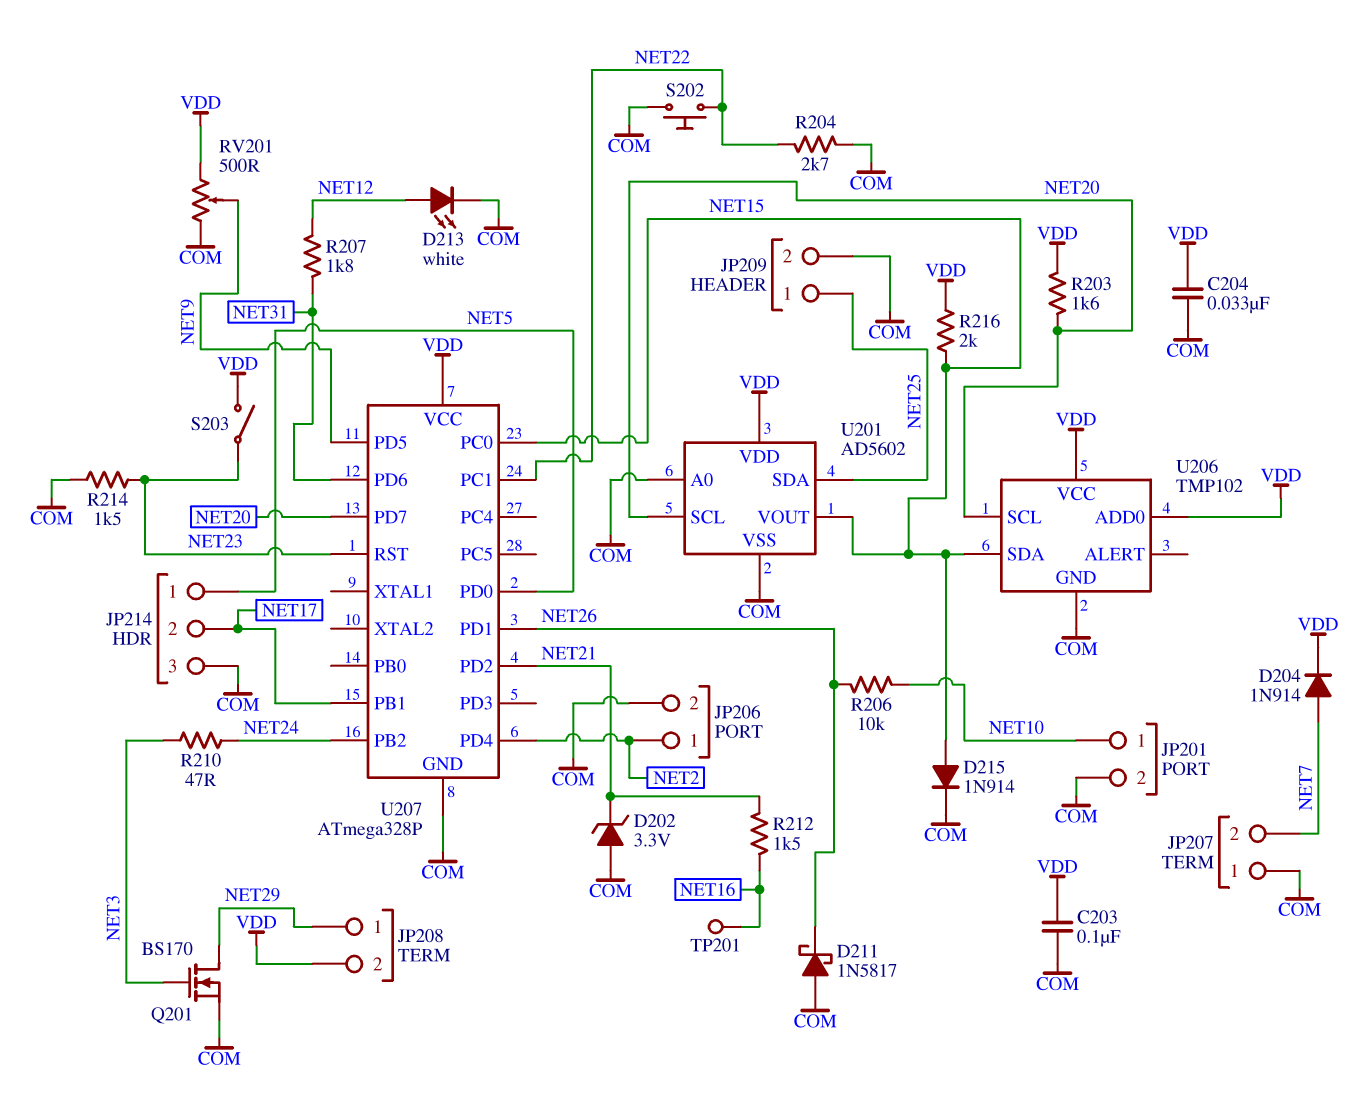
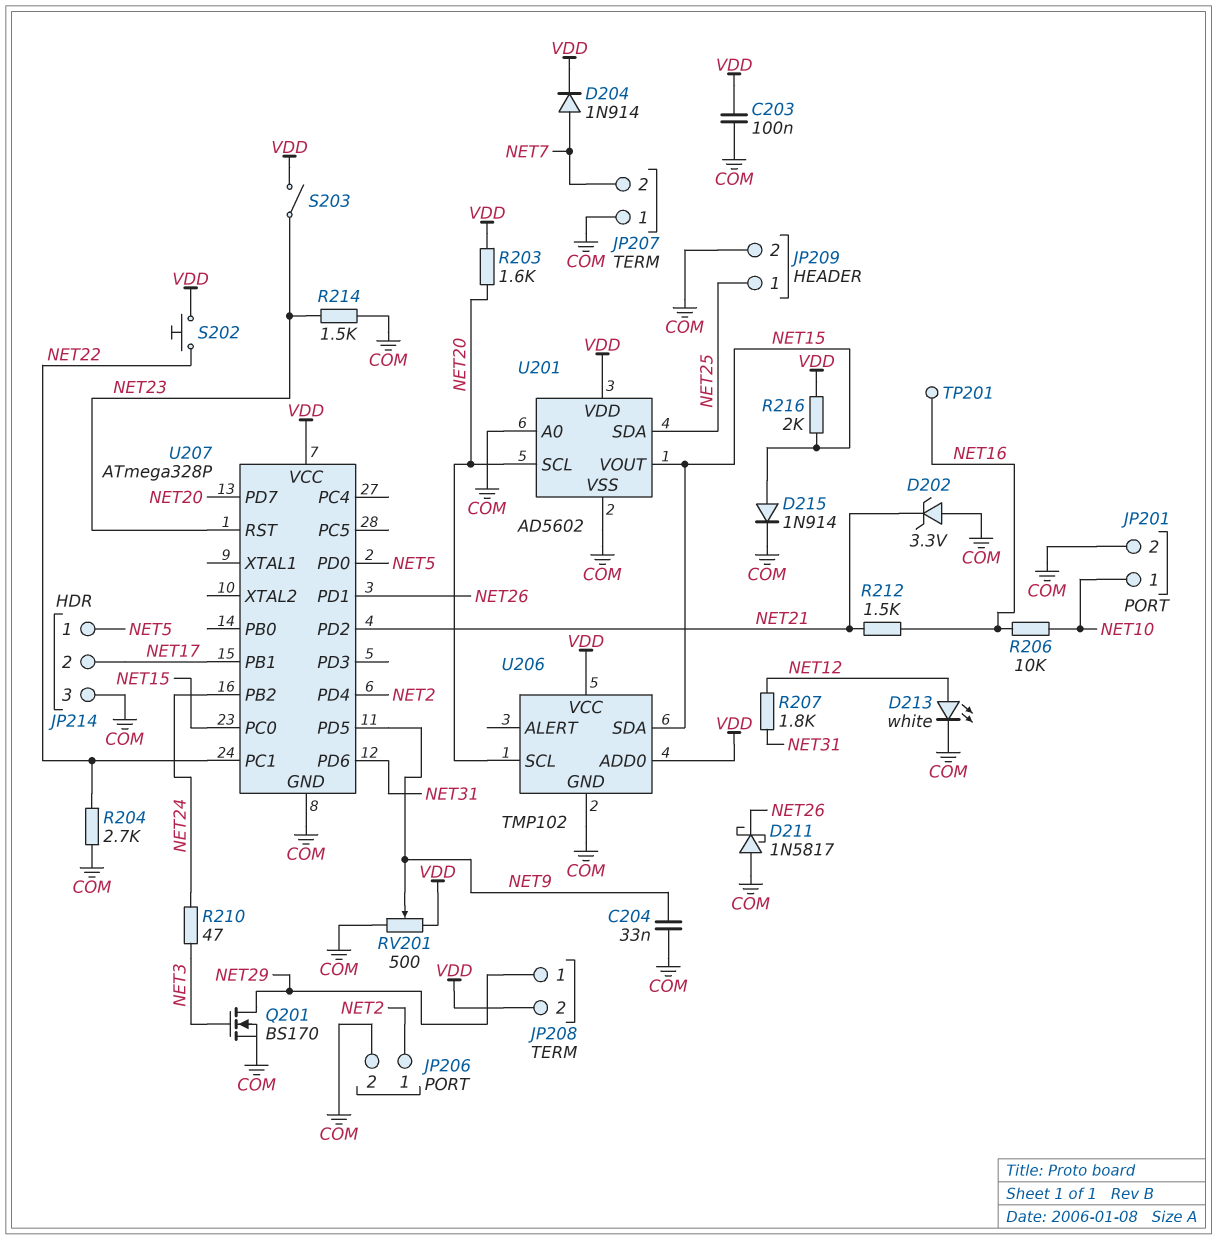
C204: 33nF (COM, VDD) -> 33nF (COM, NET9)
R206: 10k (NET10, NET26) -> 10k (NET10, NET16)
S202: button (COM, NET22) -> button (NET22, VDD)

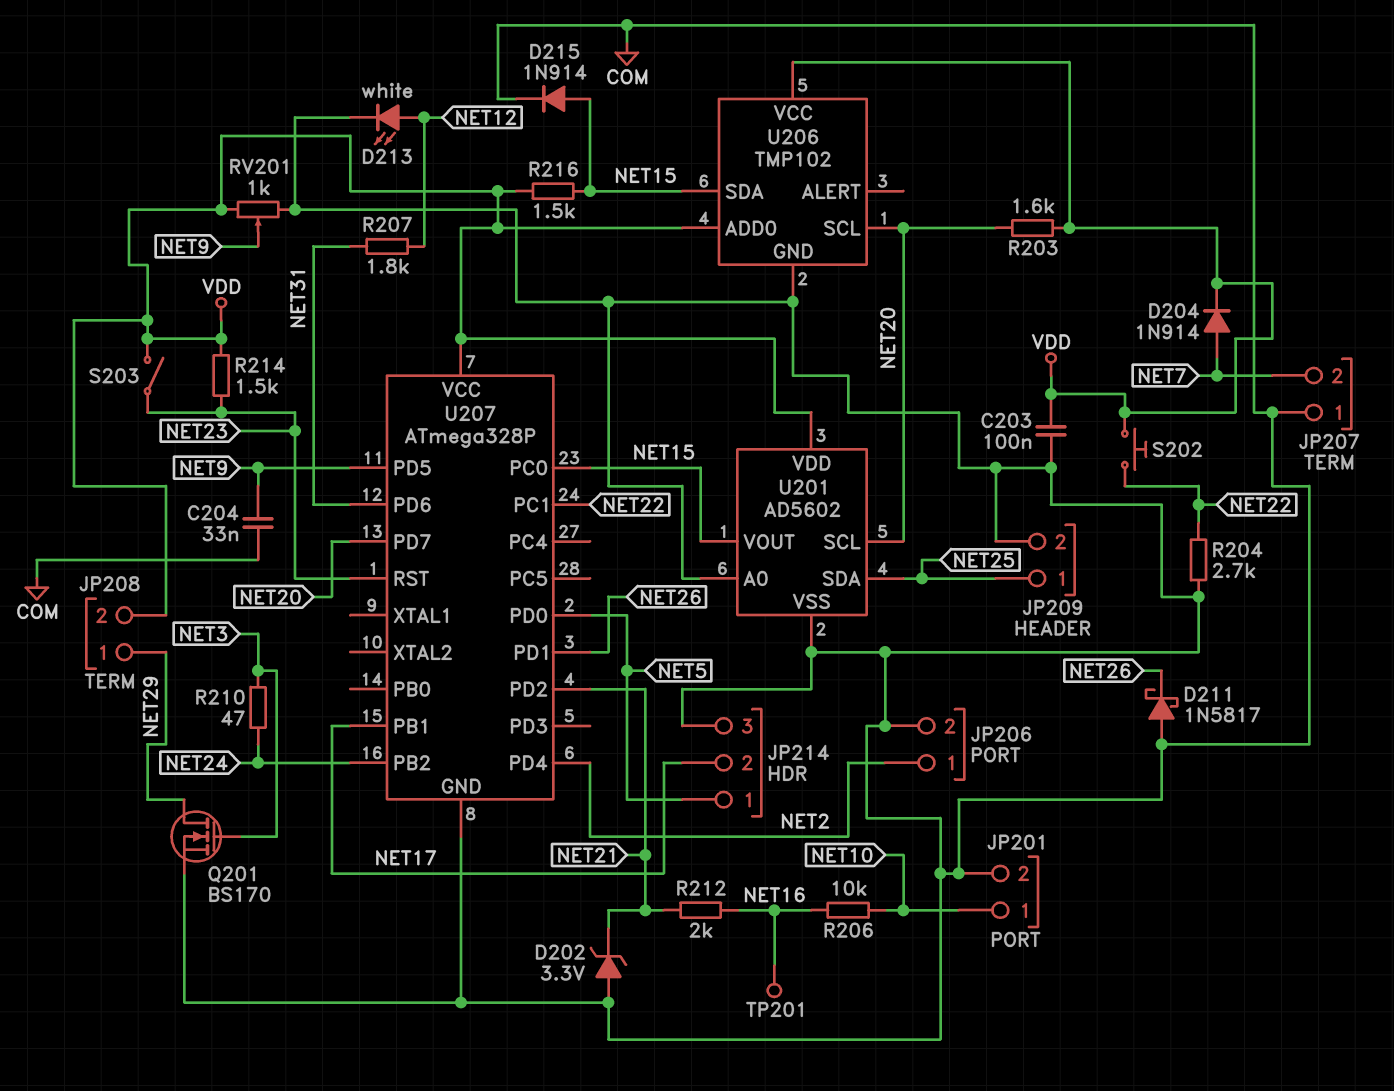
R212: 1.5k (NET16, NET21) -> 2k (NET16, NET21)
R214: 1.5k (COM, NET23) -> 1.5k (NET23, VDD)
R216: 2k (NET15, VDD) -> 1.5k (NET15, VDD)
RV201: 500 (COM, VDD, wiper NET9) -> 1k (COM, VDD, wiper NET9)

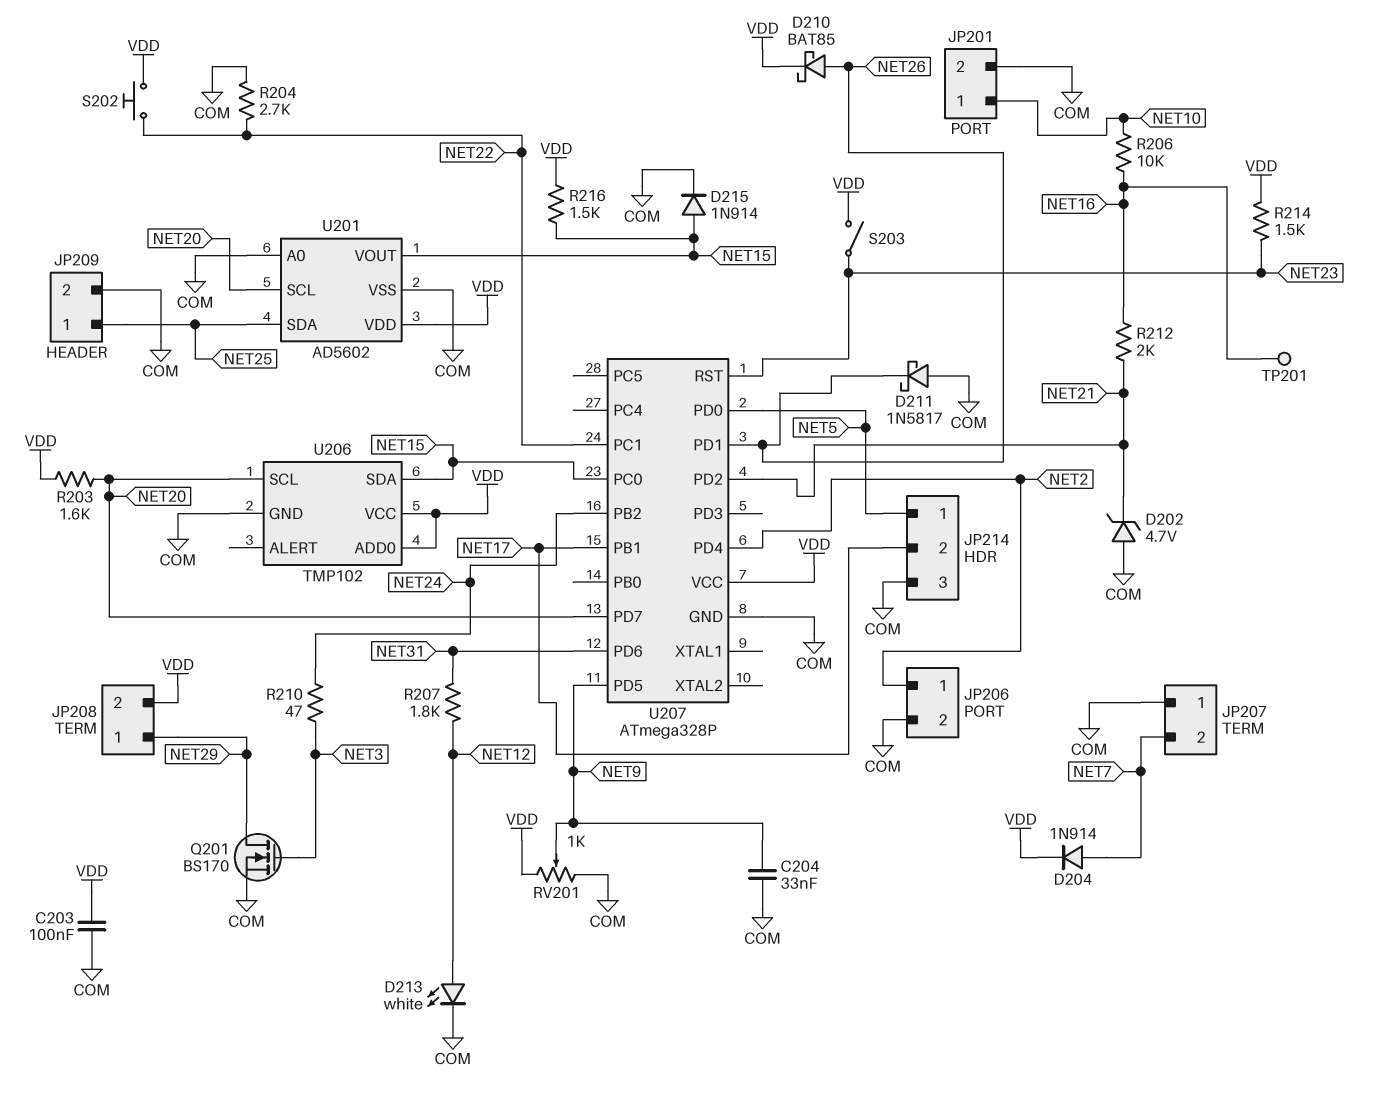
D202: zener 3.3V (A COM, K NET21) -> zener 4.7V (A COM, K NET21)
D210: none -> schottky BAT85 (A NET26, K VDD)

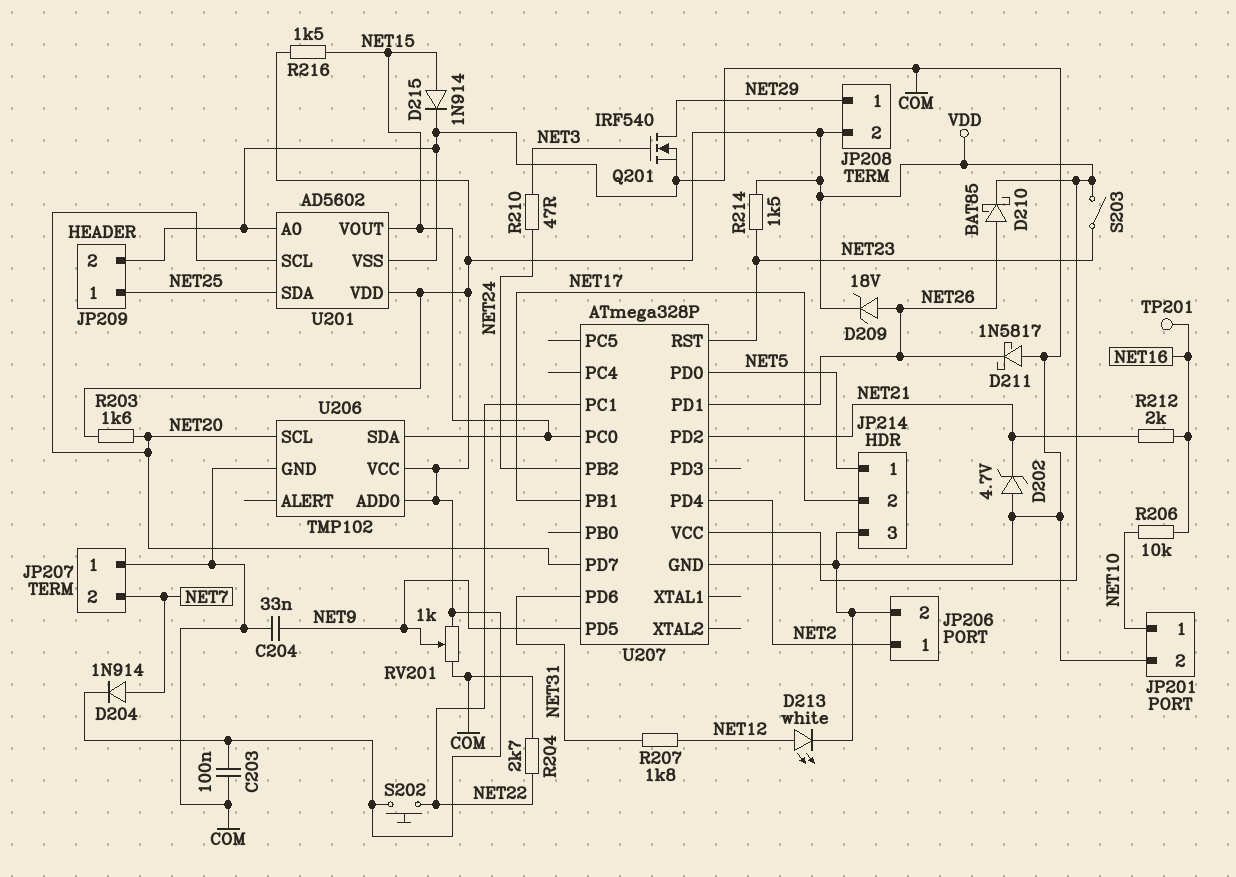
D209: none -> zener 18V (A NET26, K VDD)
Q201: NMOS BS170 (G NET3, D NET29, S COM) -> NMOS IRF540 (G NET3, D NET29, S COM)

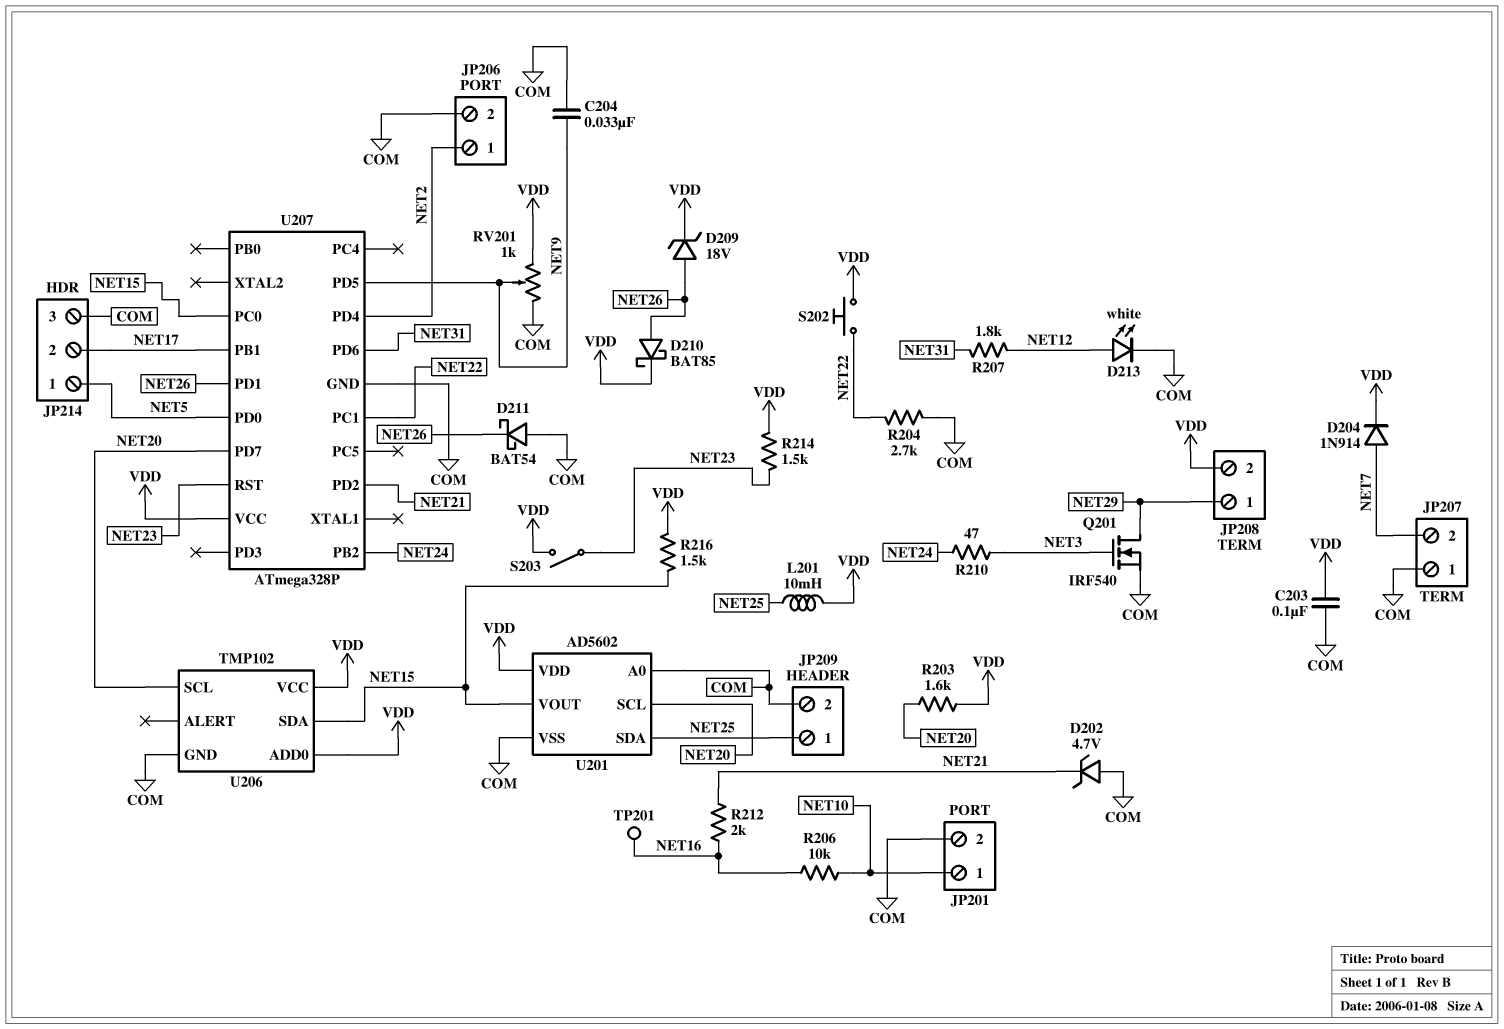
D211: schottky 1N5817 (A COM, K NET26) -> schottky BAT54 (A COM, K NET26)
D215: diode 1N914 (A NET15, K COM) -> none
L201: none -> 10mH (NET25, VDD)

